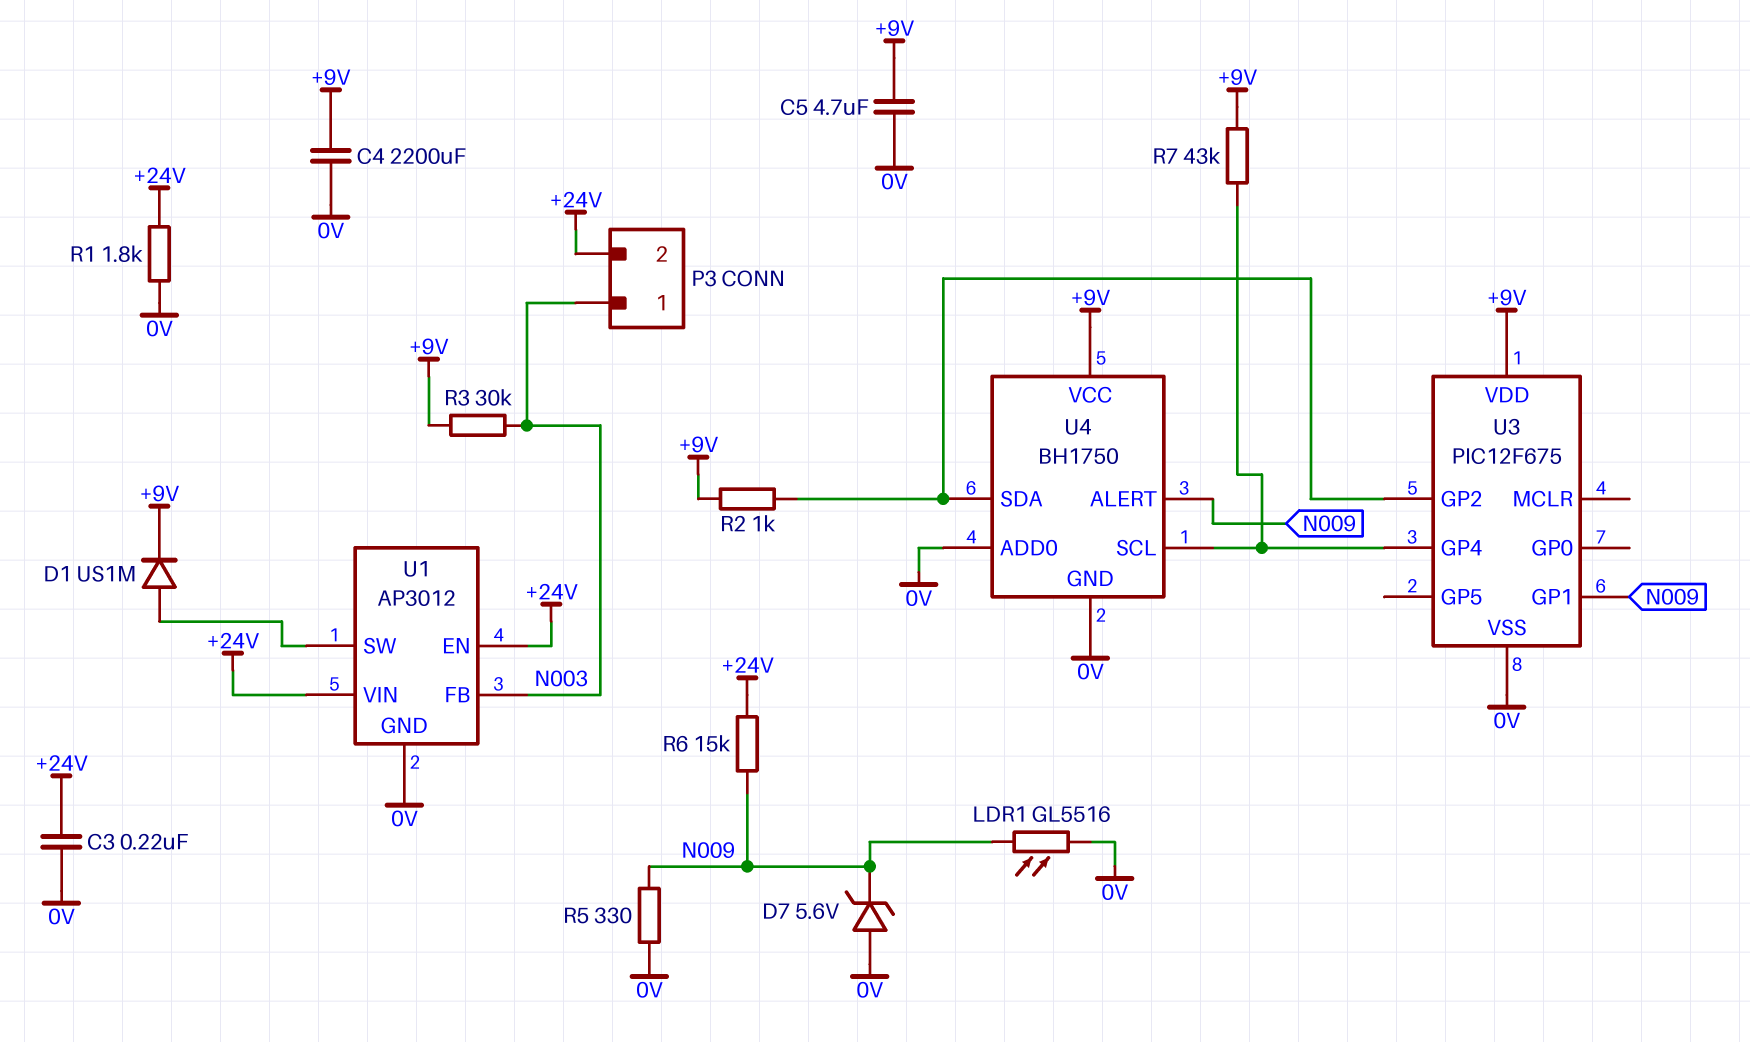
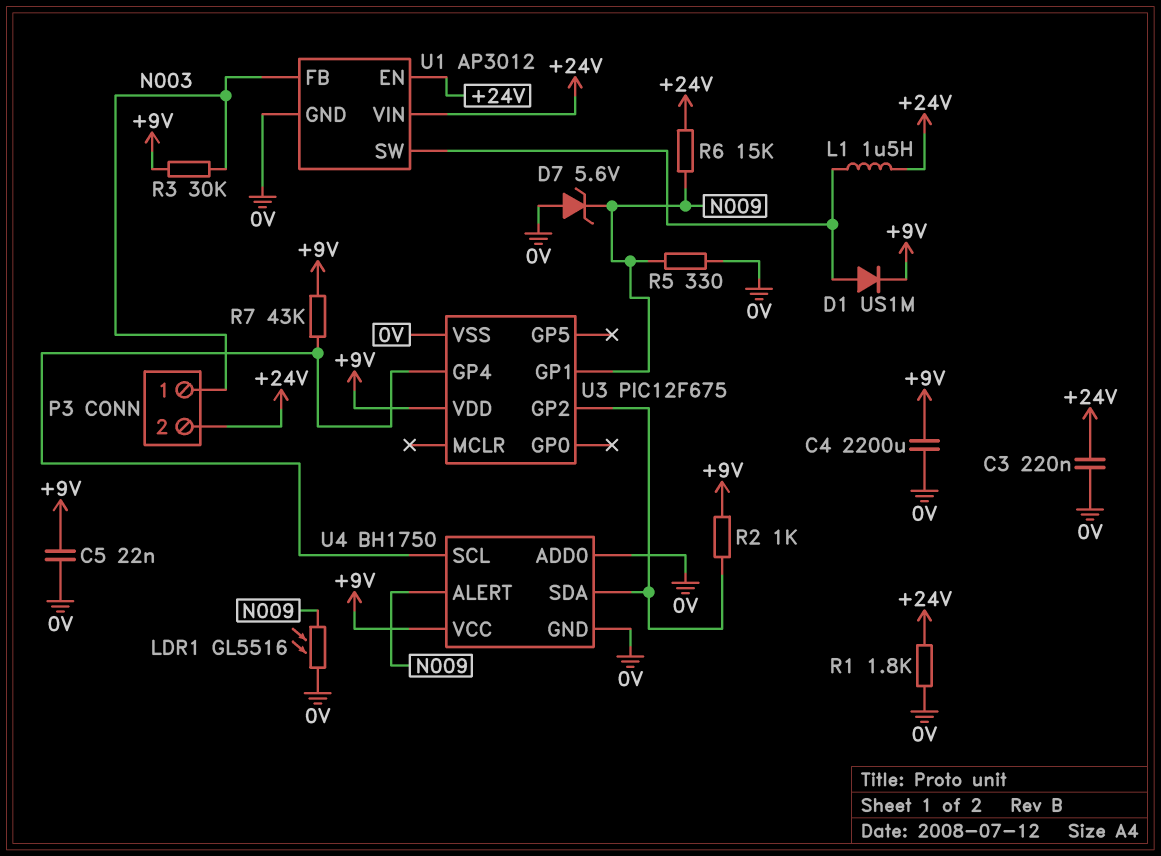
C5: 4.7uF (+9V, 0V) -> 22nF (+9V, 0V)
L1: none -> 1.5uH (+24V, U1/SW)

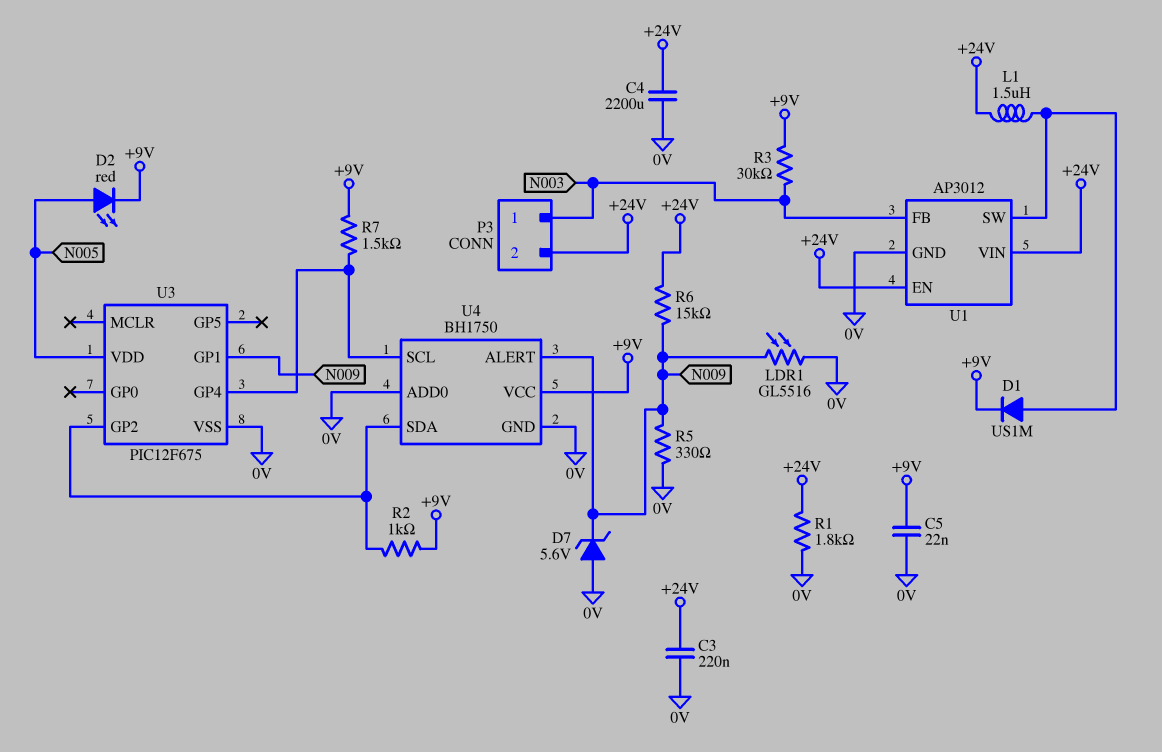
C4: 2200uF (+9V, 0V) -> 2200uF (+24V, 0V)
D2: none -> LED red (A N005, K +9V)
R7: 43k (+9V, U3/GP4) -> 1.5k (+9V, U3/GP4)
U3 pin VDD: +9V -> N005

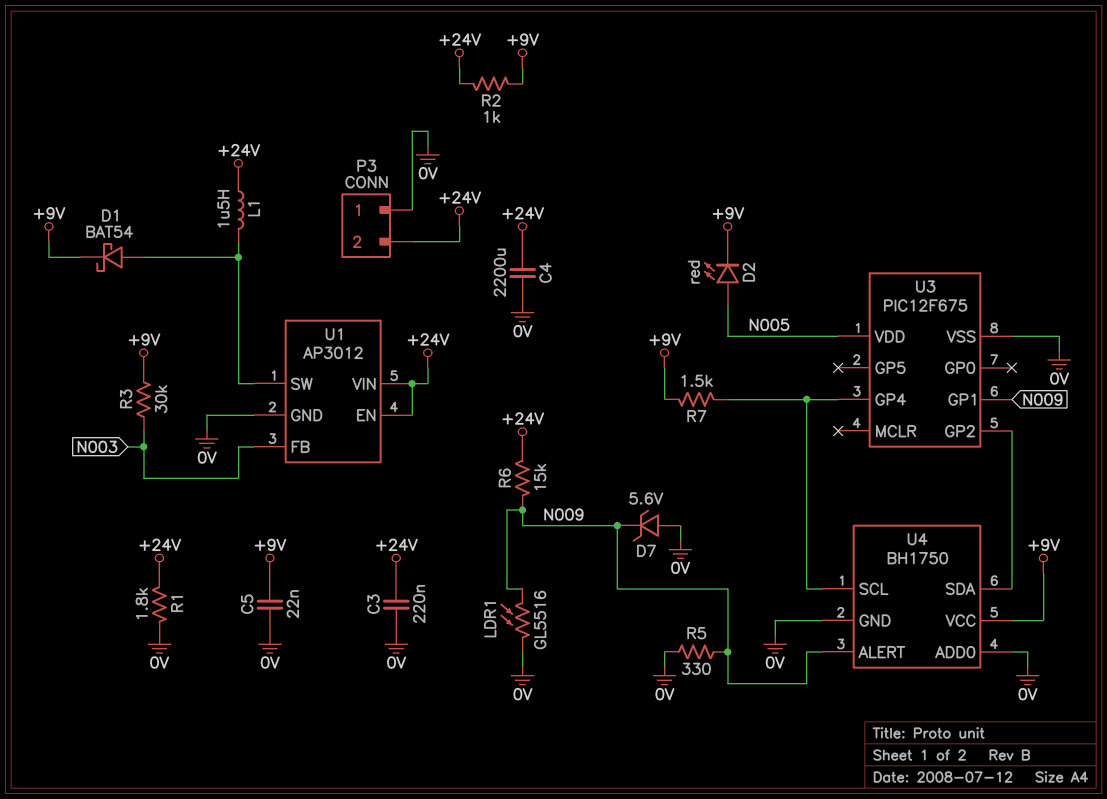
D1: diode US1M (A U1/SW, K +9V) -> schottky BAT54 (A U1/SW, K +9V)
P3 pin 1: N003 -> 0V
R2: 1k (+9V, U3/GP2) -> 1k (+9V, +24V)

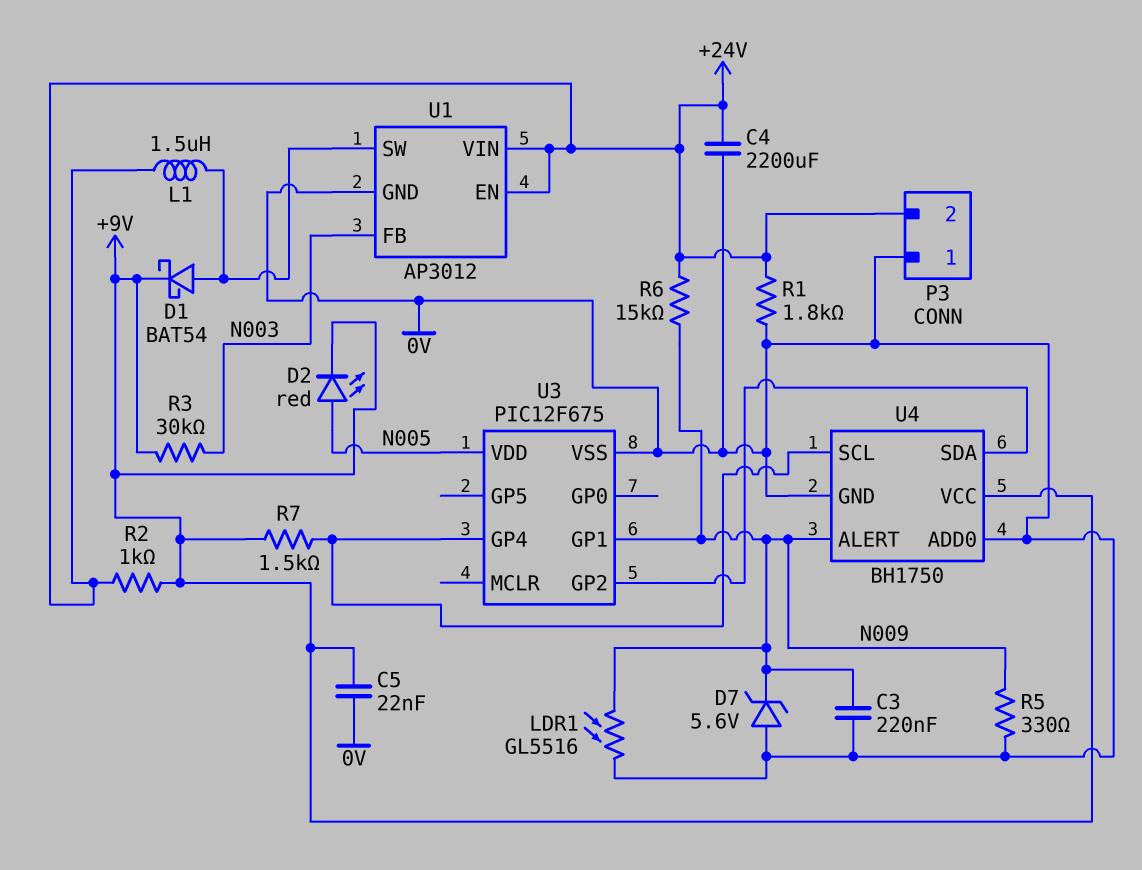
C3: 220nF (+24V, 0V) -> 220nF (0V, N009)

